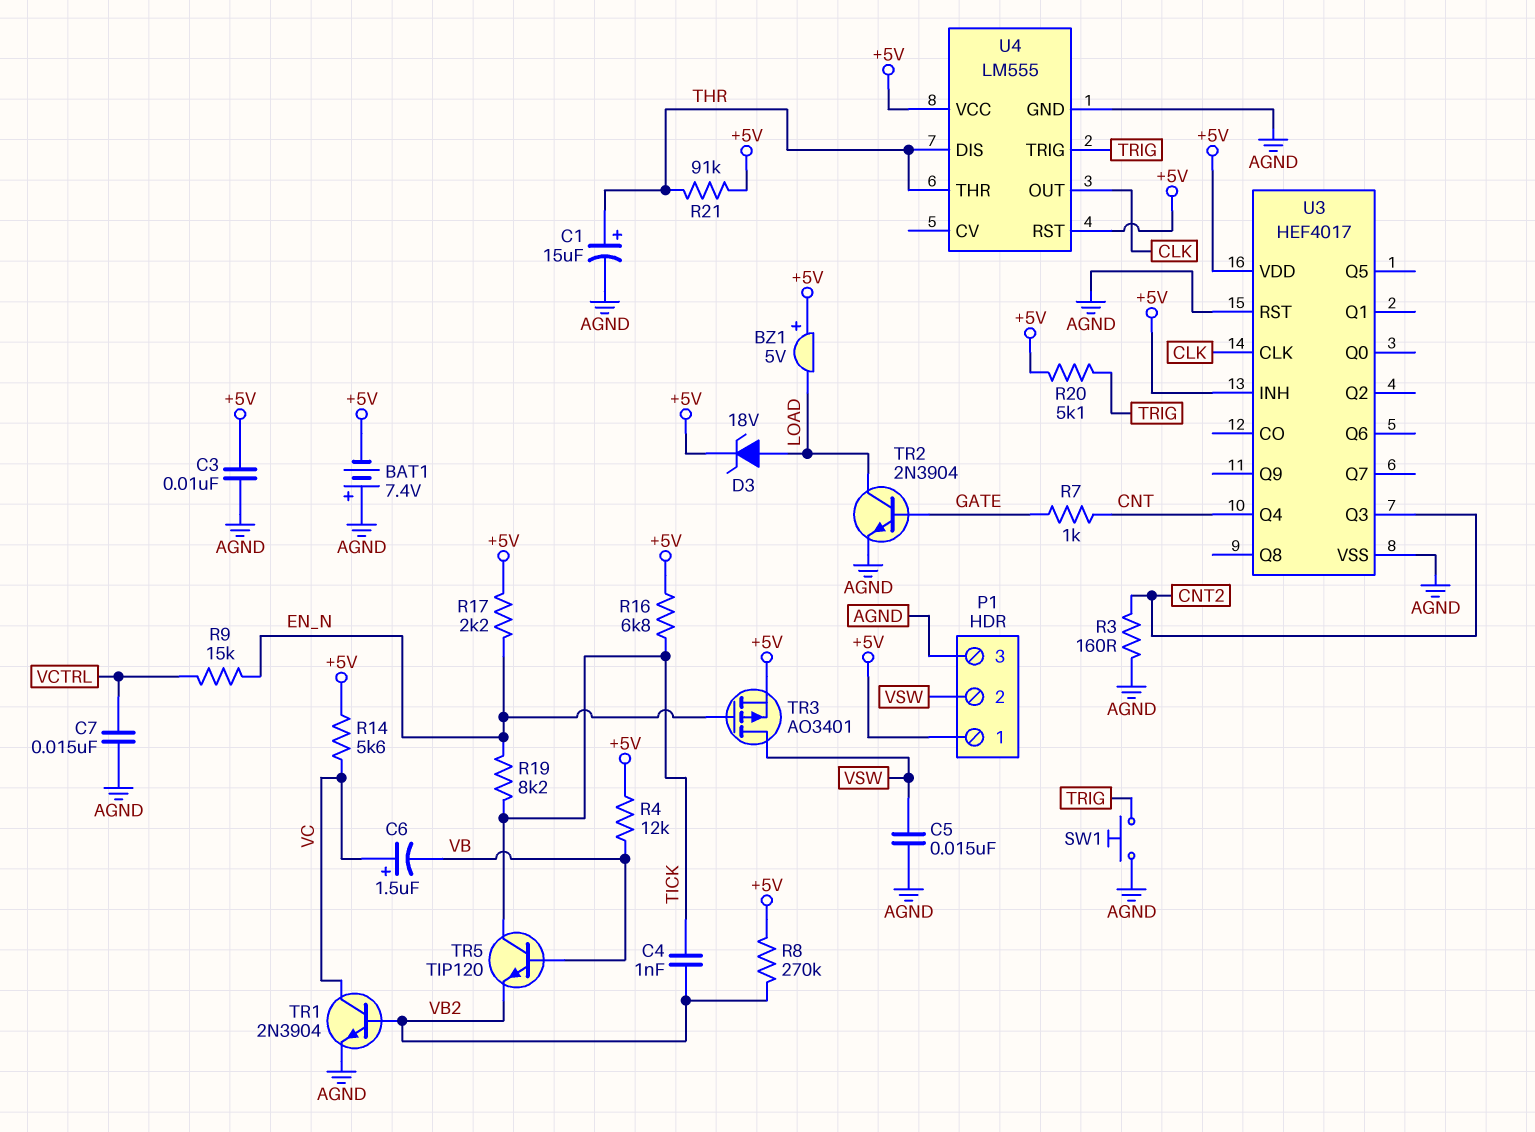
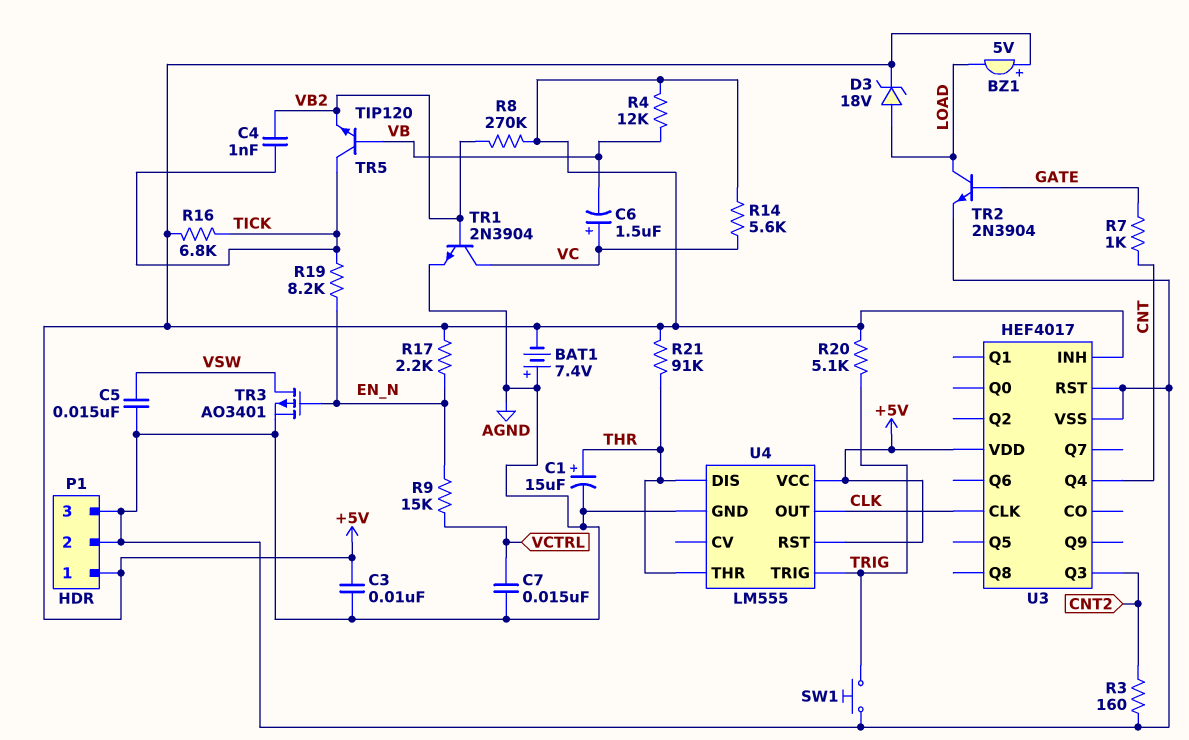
P1 pin 2: VSW -> AGND
TR3: PMOS AO3401 (G EN_N, D VSW, S +5V) -> PMOS AO3401 (G EN_N, D VSW, S AGND)

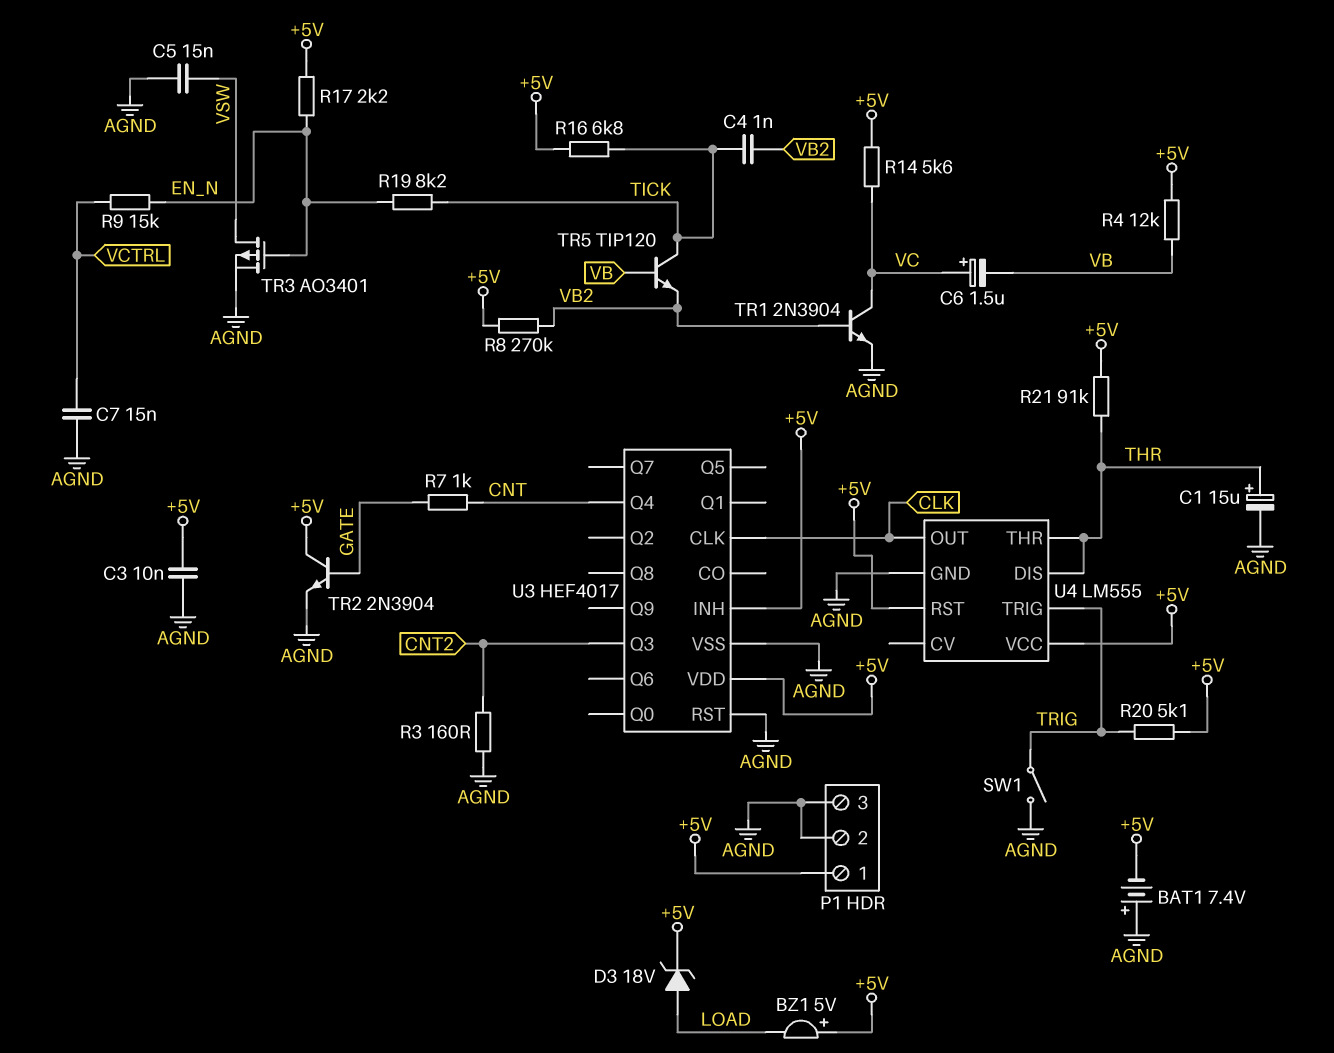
SW1: button (AGND, TRIG) -> switch (AGND, TRIG)
TR2: NPN 2N3904 (B GATE, C LOAD, E AGND) -> NPN 2N3904 (B GATE, C +5V, E AGND)

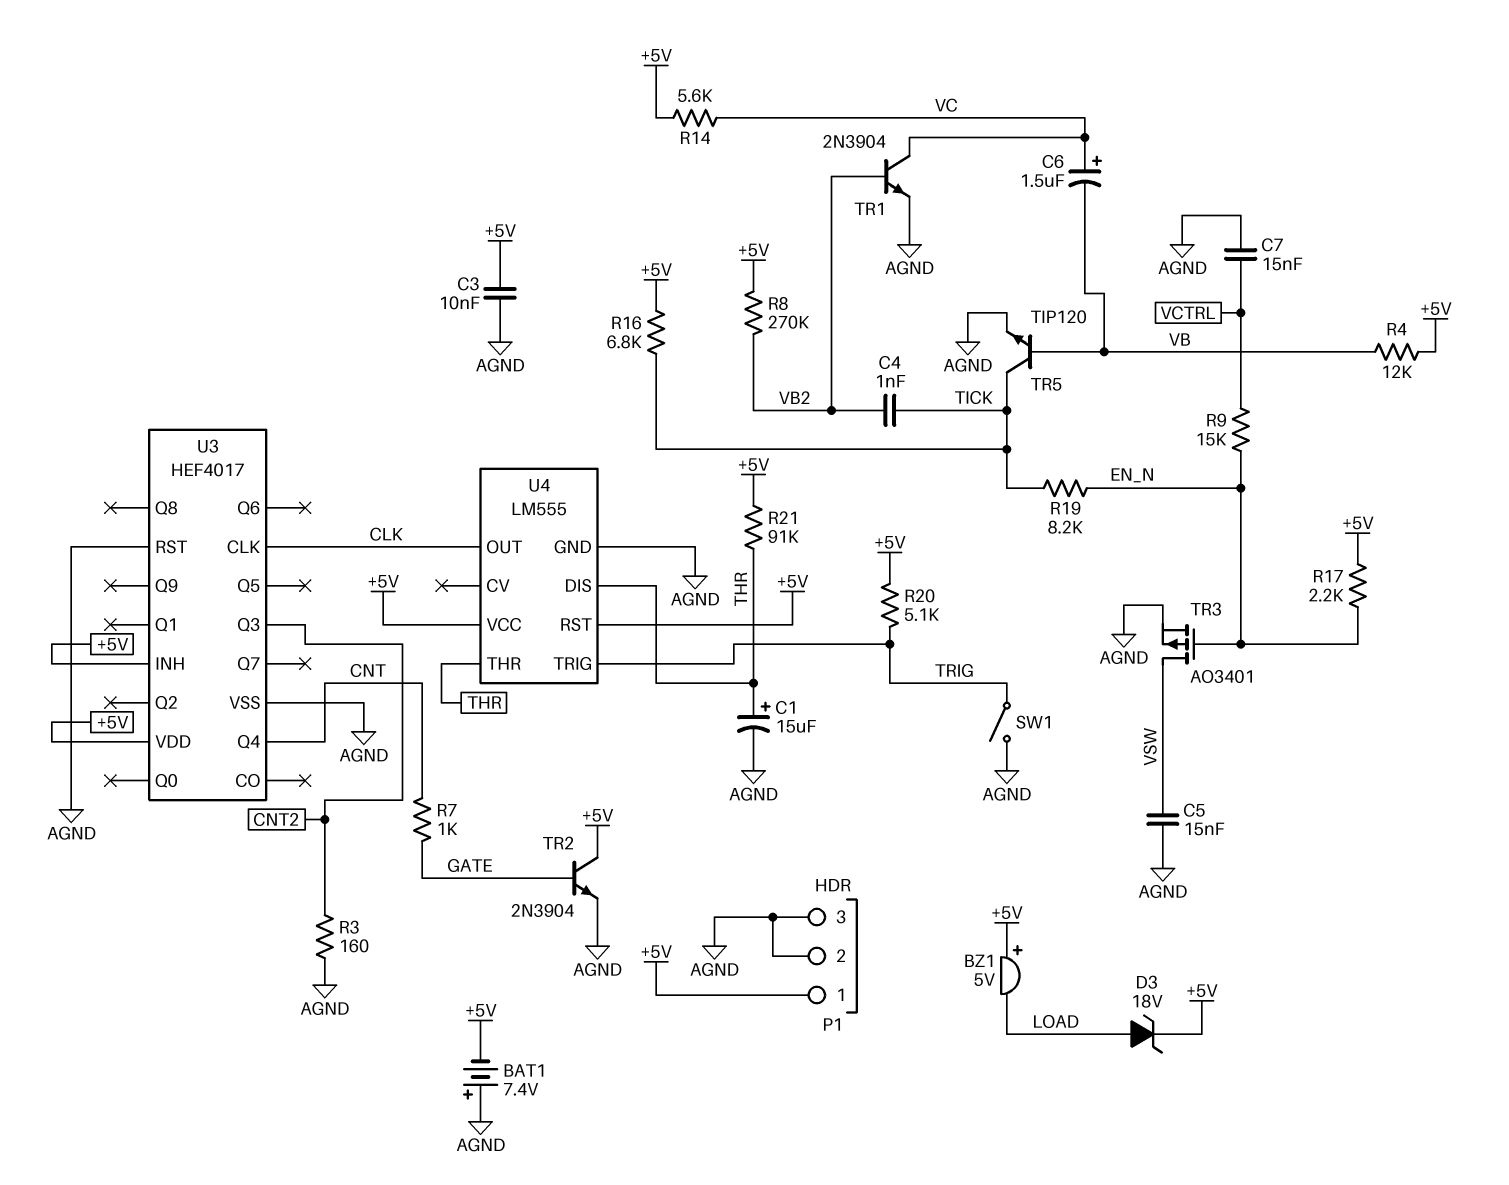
TR5: NPN TIP120 (B VB, C TICK, E VB2) -> NPN TIP120 (B VB, C TICK, E AGND)

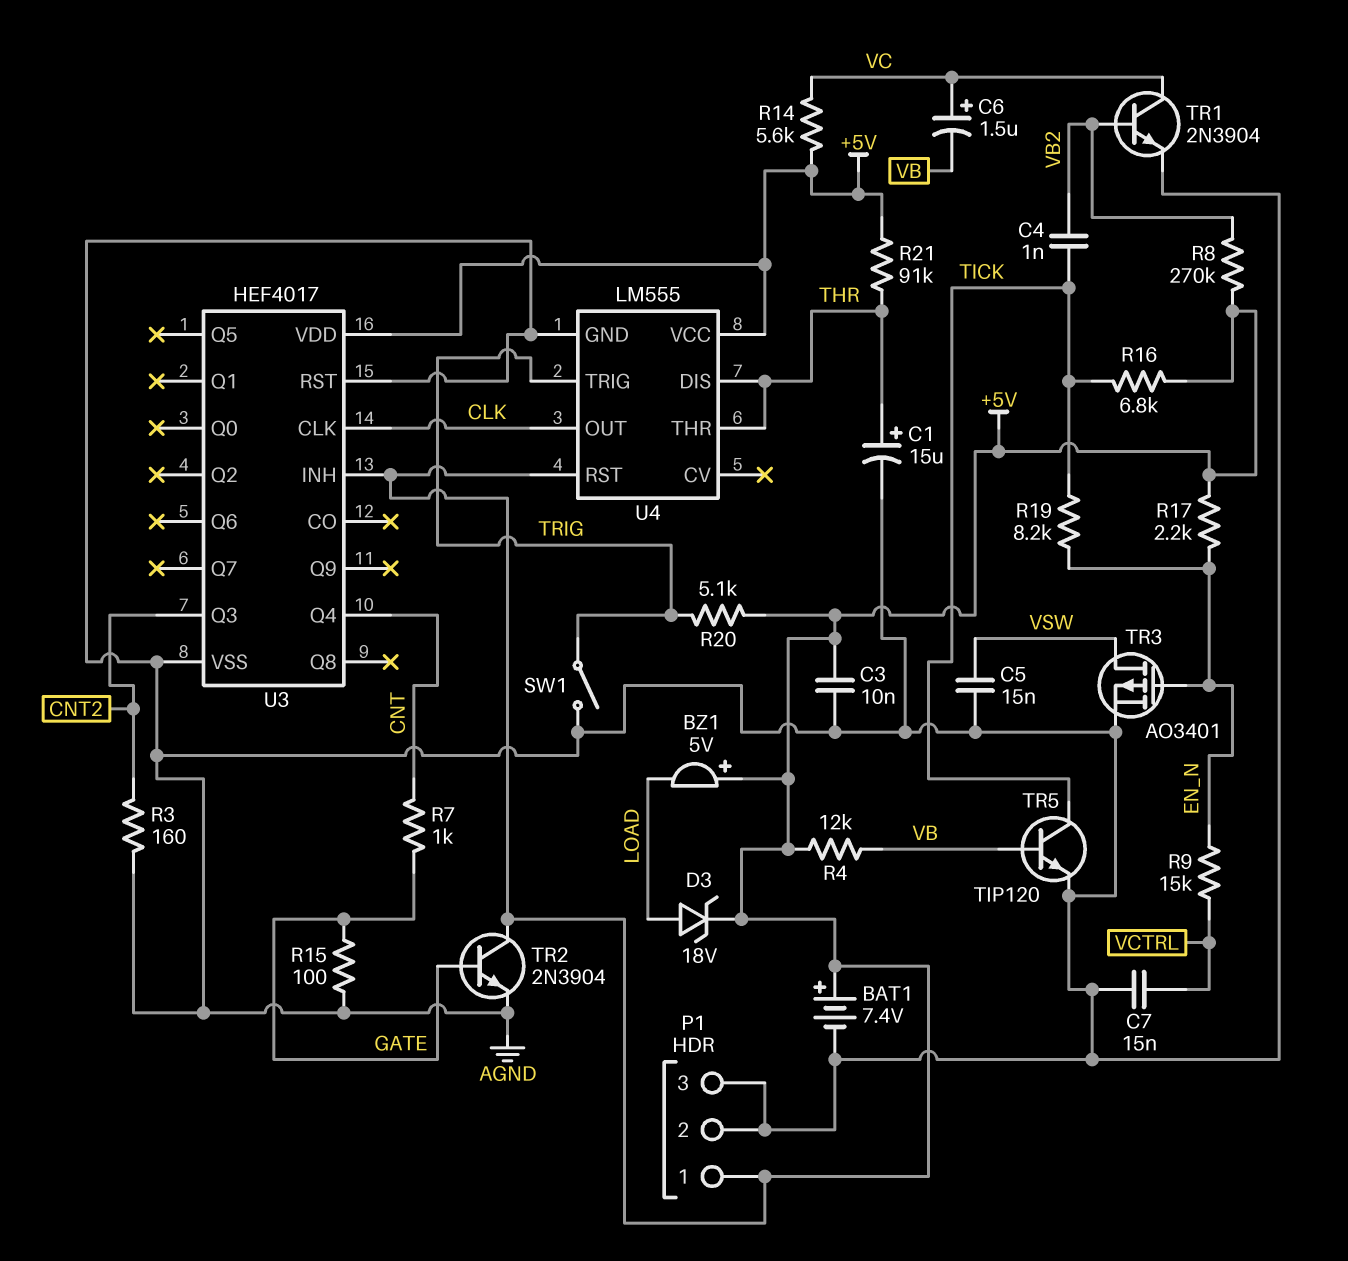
BAT1: 7.4V (plus AGND, minus +5V) -> 7.4V (plus +5V, minus AGND)
R15: none -> 100 (AGND, GATE)

